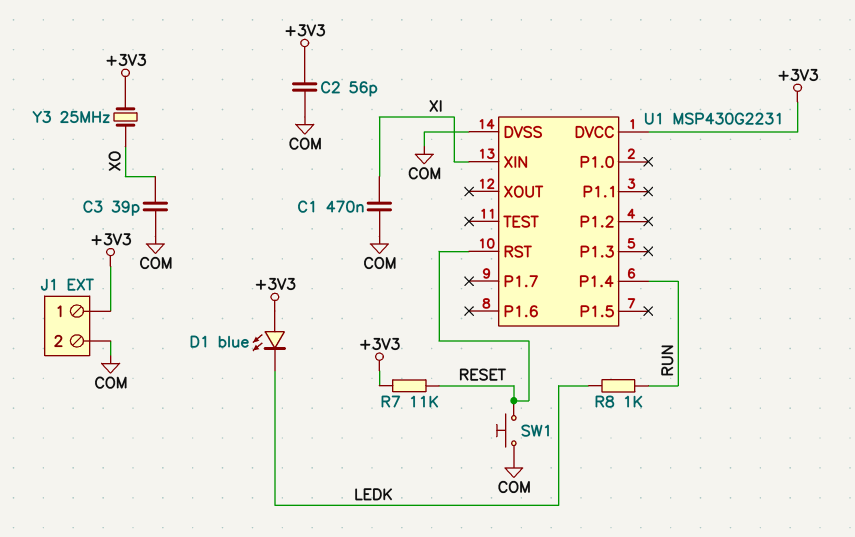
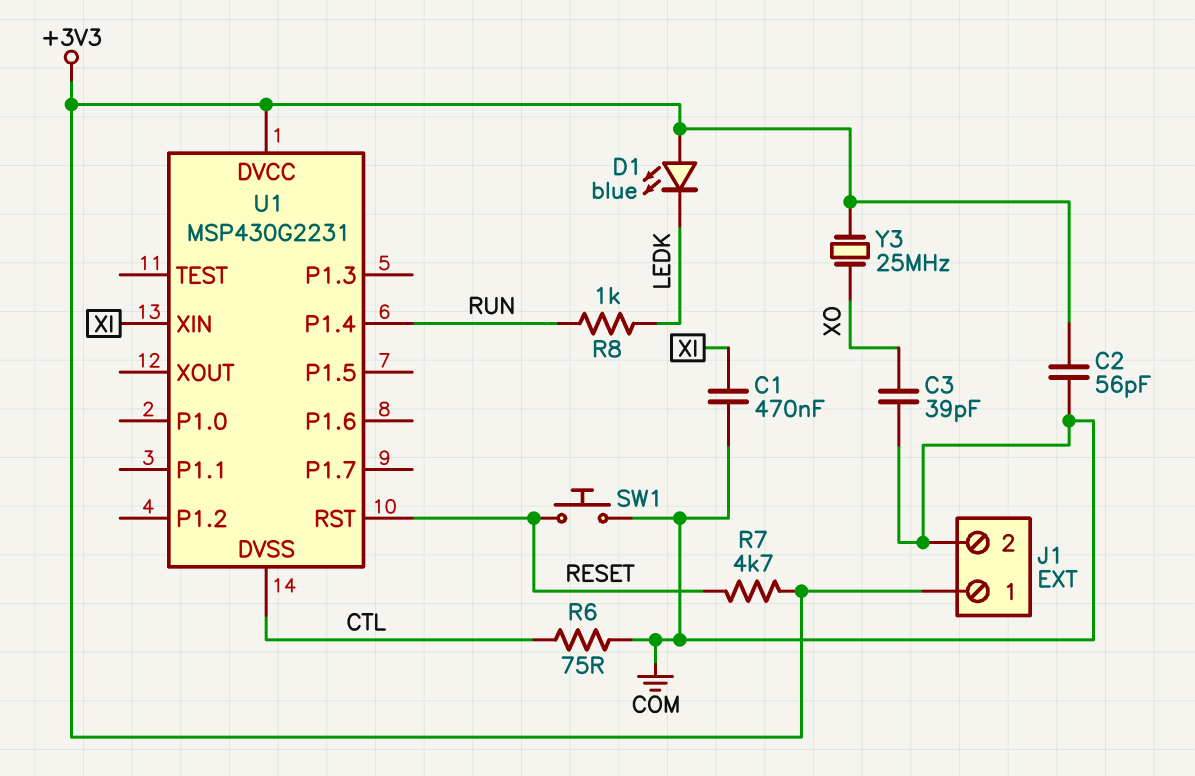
R6: none -> 75 (COM, CTL)
R7: 11k (+3V3, RESET) -> 4.7k (+3V3, RESET)
U1 pin DVSS: COM -> CTL

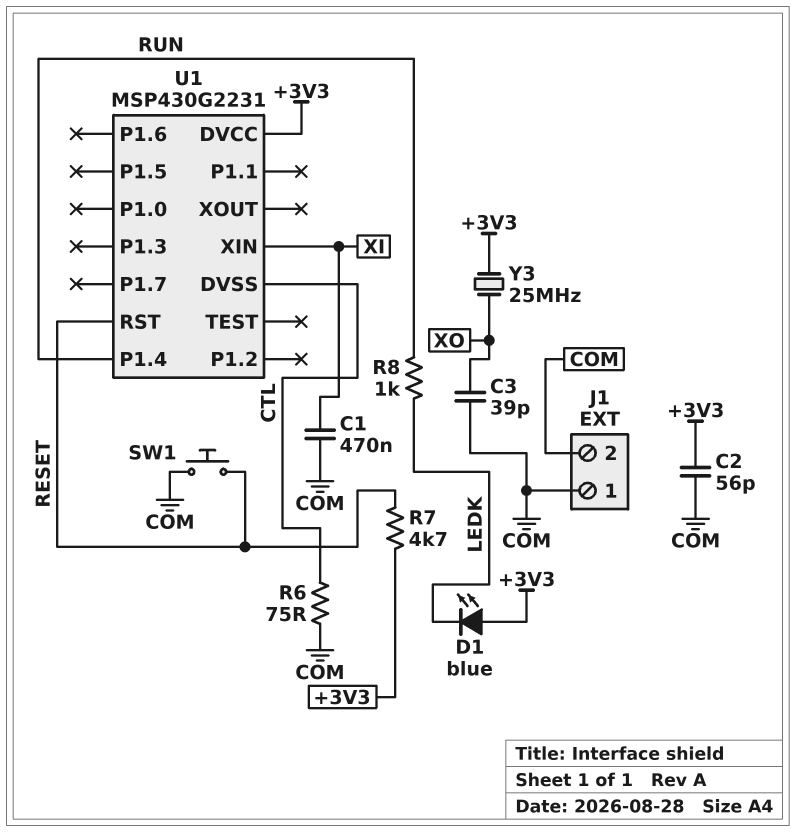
J1 pin 1: +3V3 -> COM

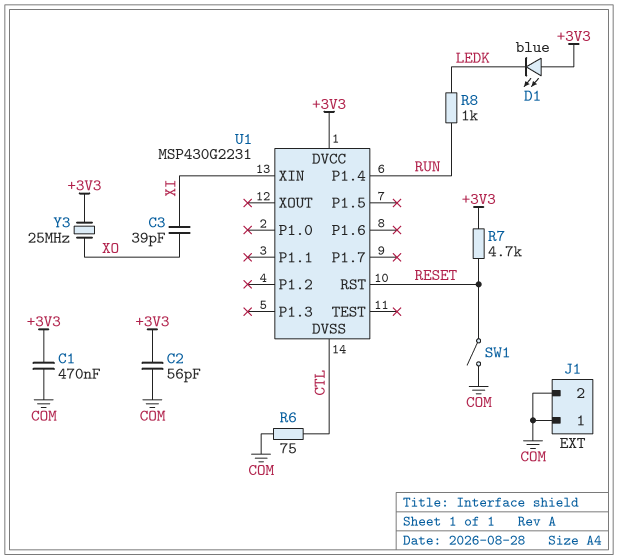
C1: 470nF (COM, XI) -> 470nF (+3V3, COM)
C3: 39pF (COM, XO) -> 39pF (XI, XO)
SW1: button (COM, RESET) -> switch (COM, RESET)

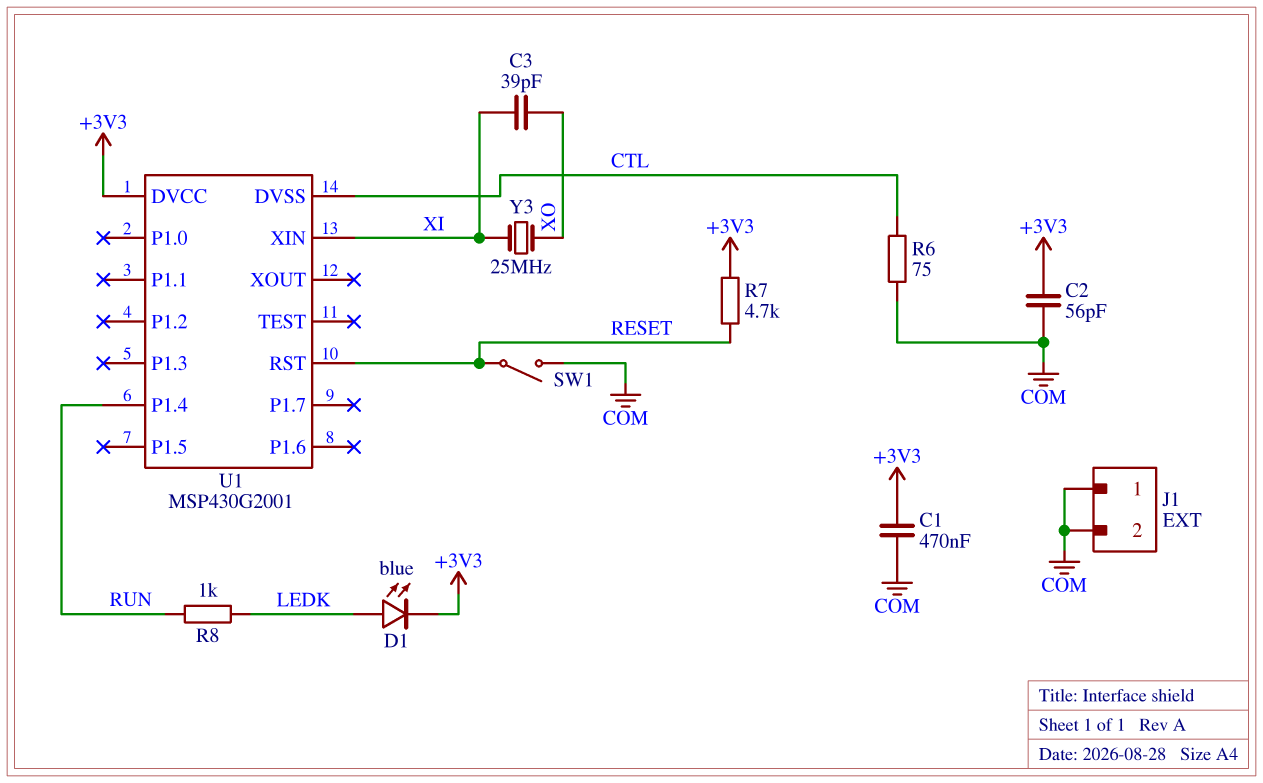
D1: LED blue (A +3V3, K LEDK) -> LED blue (A LEDK, K +3V3)
U1: MSP430G2231 -> MSP430G2001
Y3: 25MHz (+3V3, XO) -> 25MHz (XI, XO)

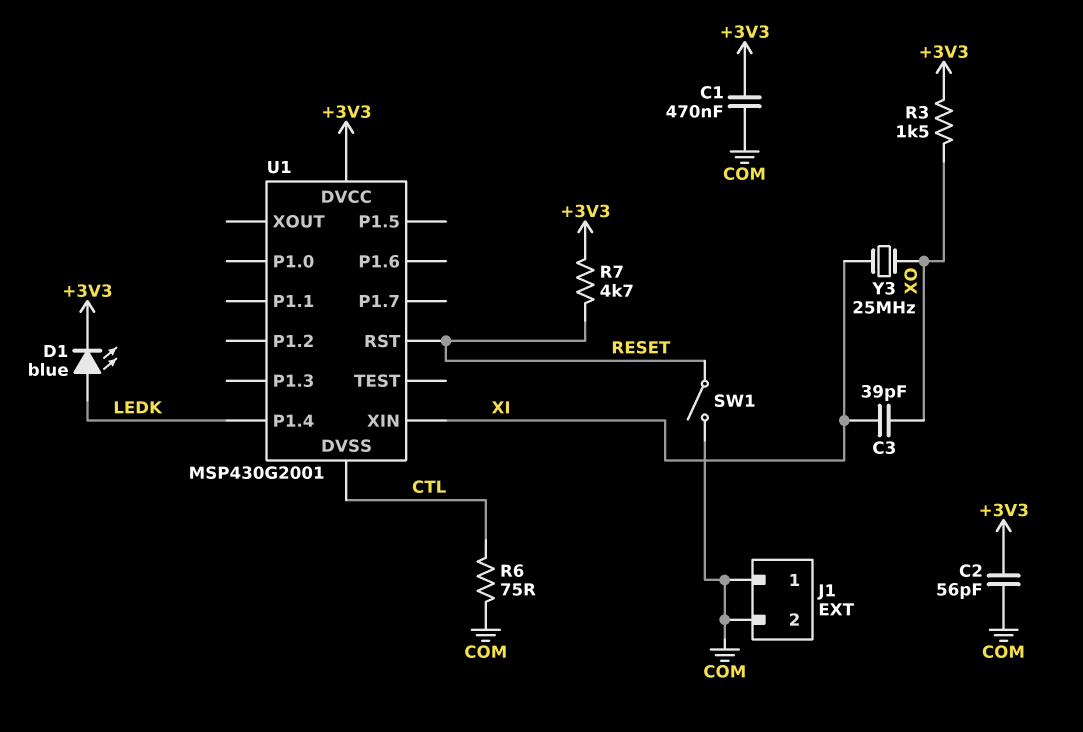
R3: none -> 1.5k (+3V3, XO)
R8: 1k (LEDK, RUN) -> none
U1 pin P1.4: RUN -> LEDK

